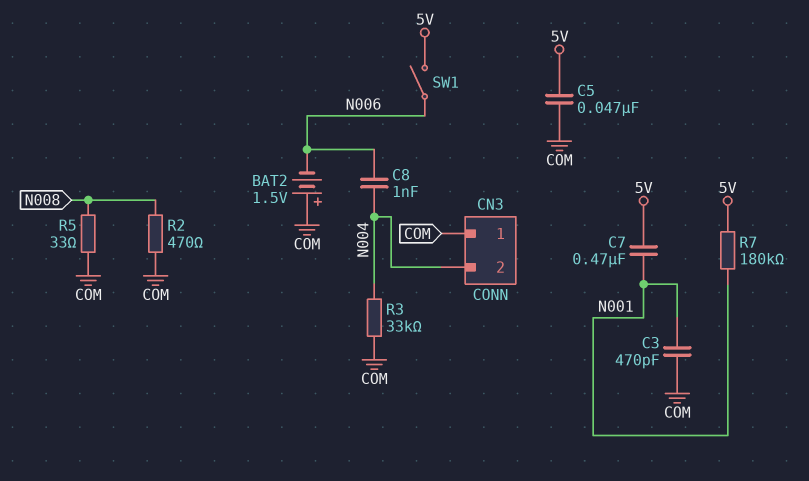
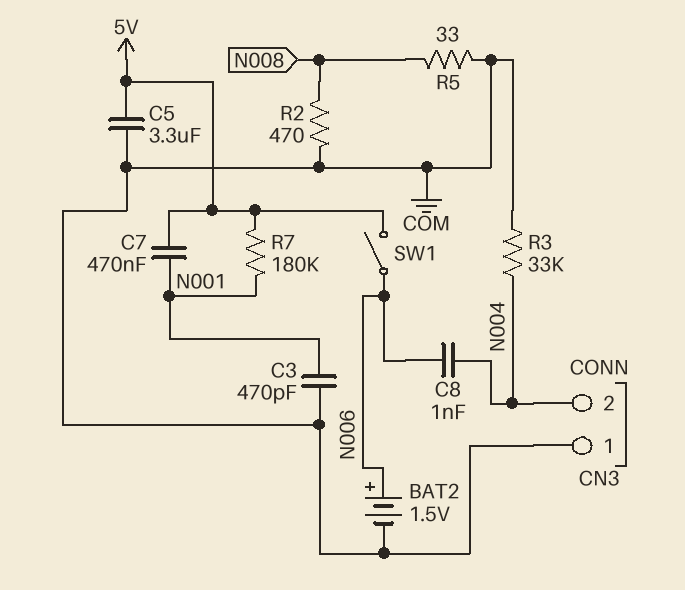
BAT2: 1.5V (plus COM, minus N006) -> 1.5V (plus N006, minus COM)
C5: 47nF (5V, COM) -> 3.3uF (5V, COM)

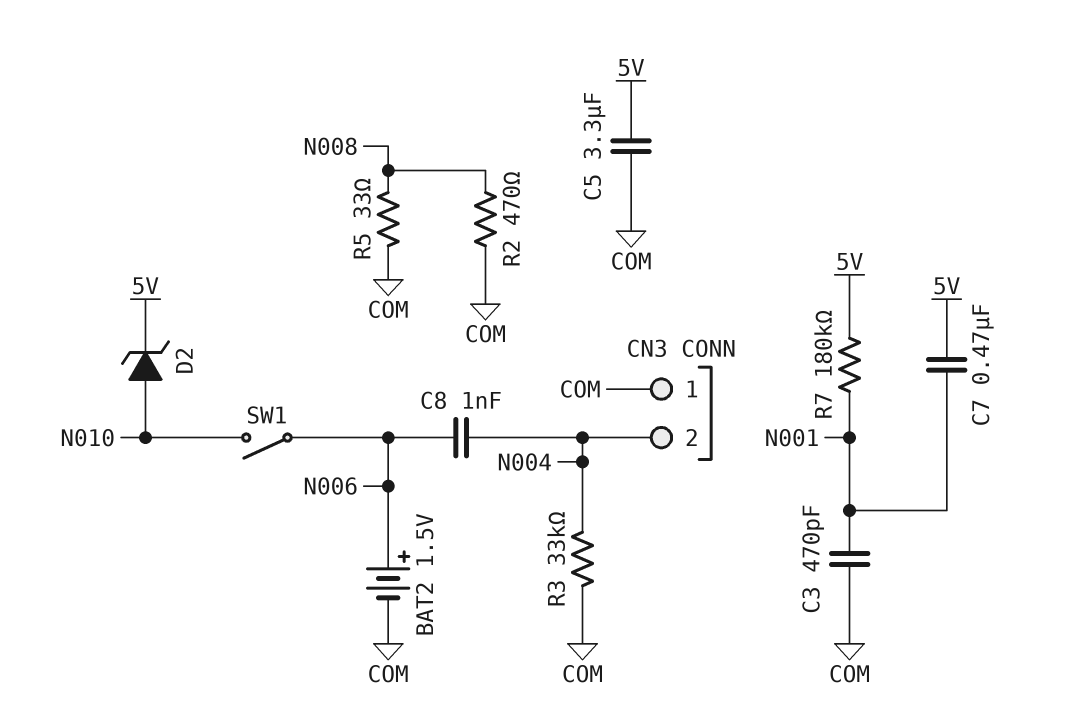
D2: none -> zener (A N010, K 5V)
SW1: switch (5V, N006) -> switch (N006, N010)

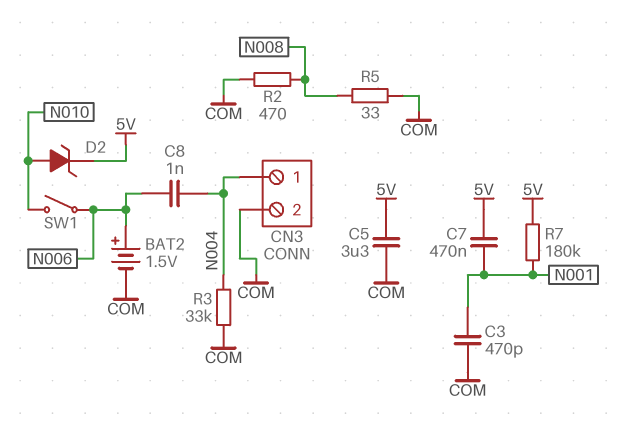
CN3 pin 1: COM -> N004
CN3 pin 2: N004 -> COM

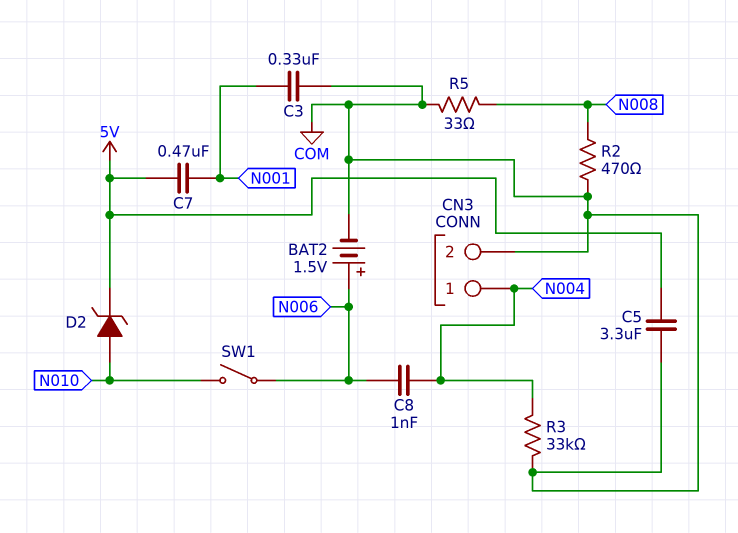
C3: 470pF (COM, N001) -> 330nF (COM, N001)
R7: 180k (5V, N001) -> none

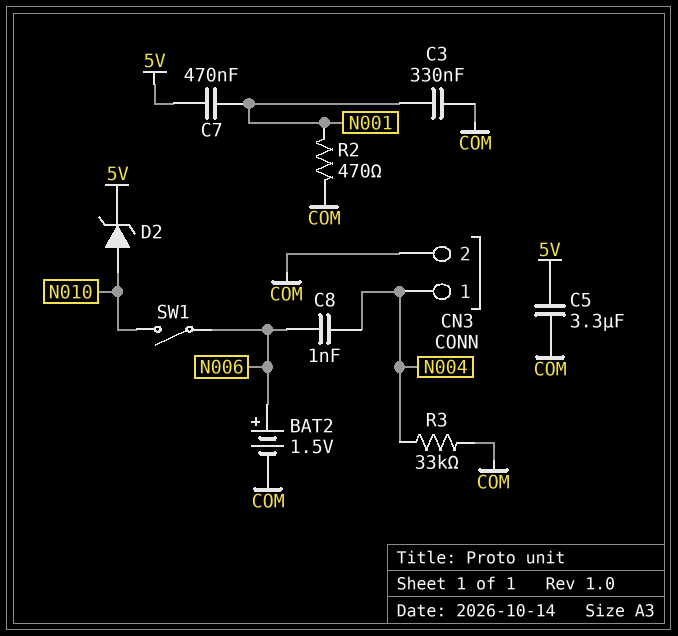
R2: 470 (COM, N008) -> 470 (COM, N001)
R5: 33 (COM, N008) -> none

